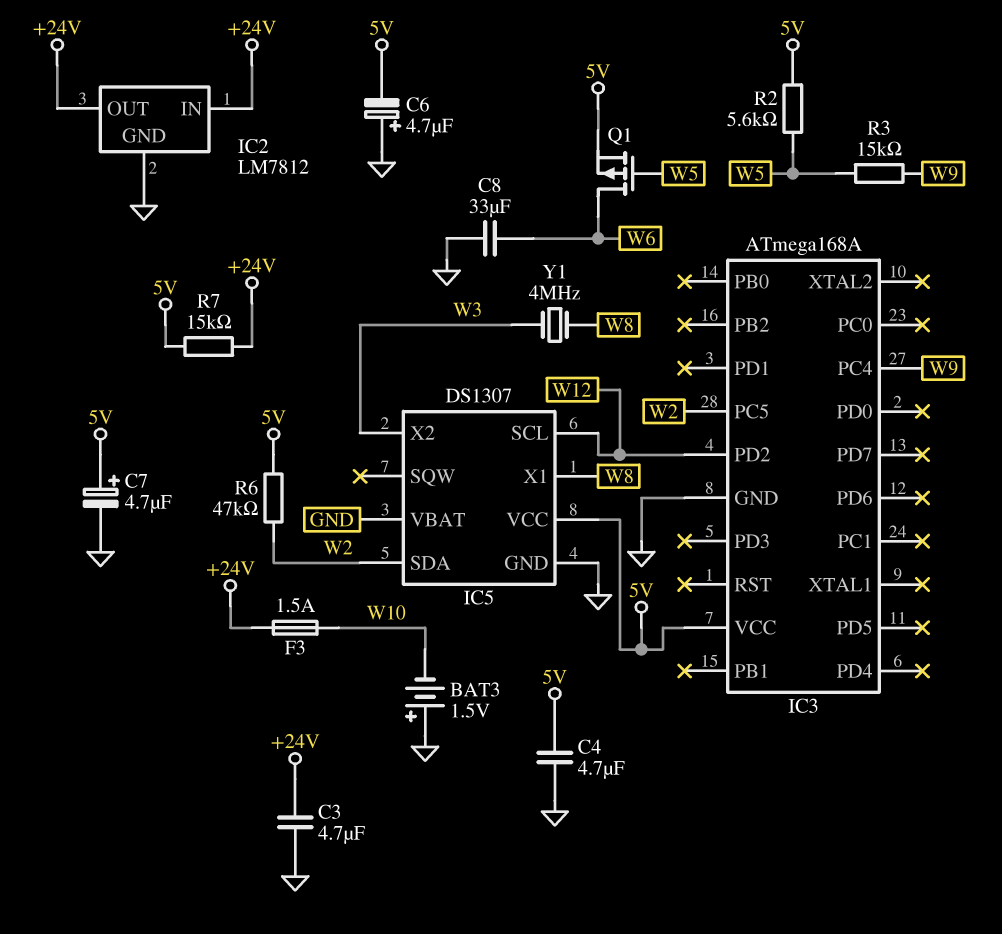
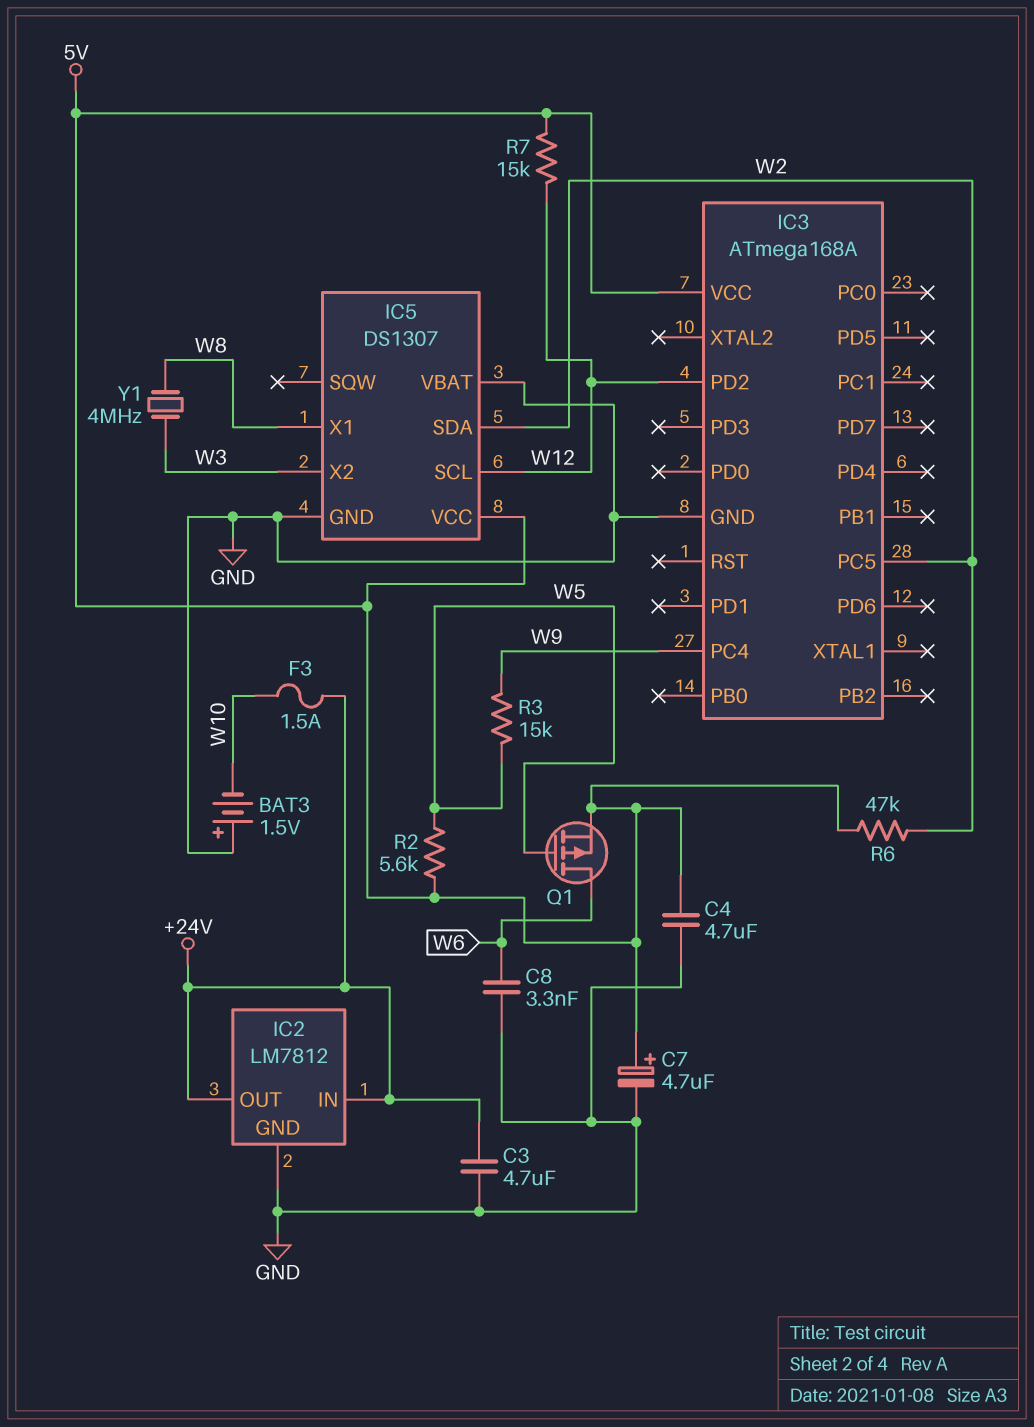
C6: 4.7uF (plus GND, minus 5V) -> none
C8: 33uF (GND, W6) -> 3.3nF (GND, W6)
R7: 15k (+24V, 5V) -> 15k (5V, W12)

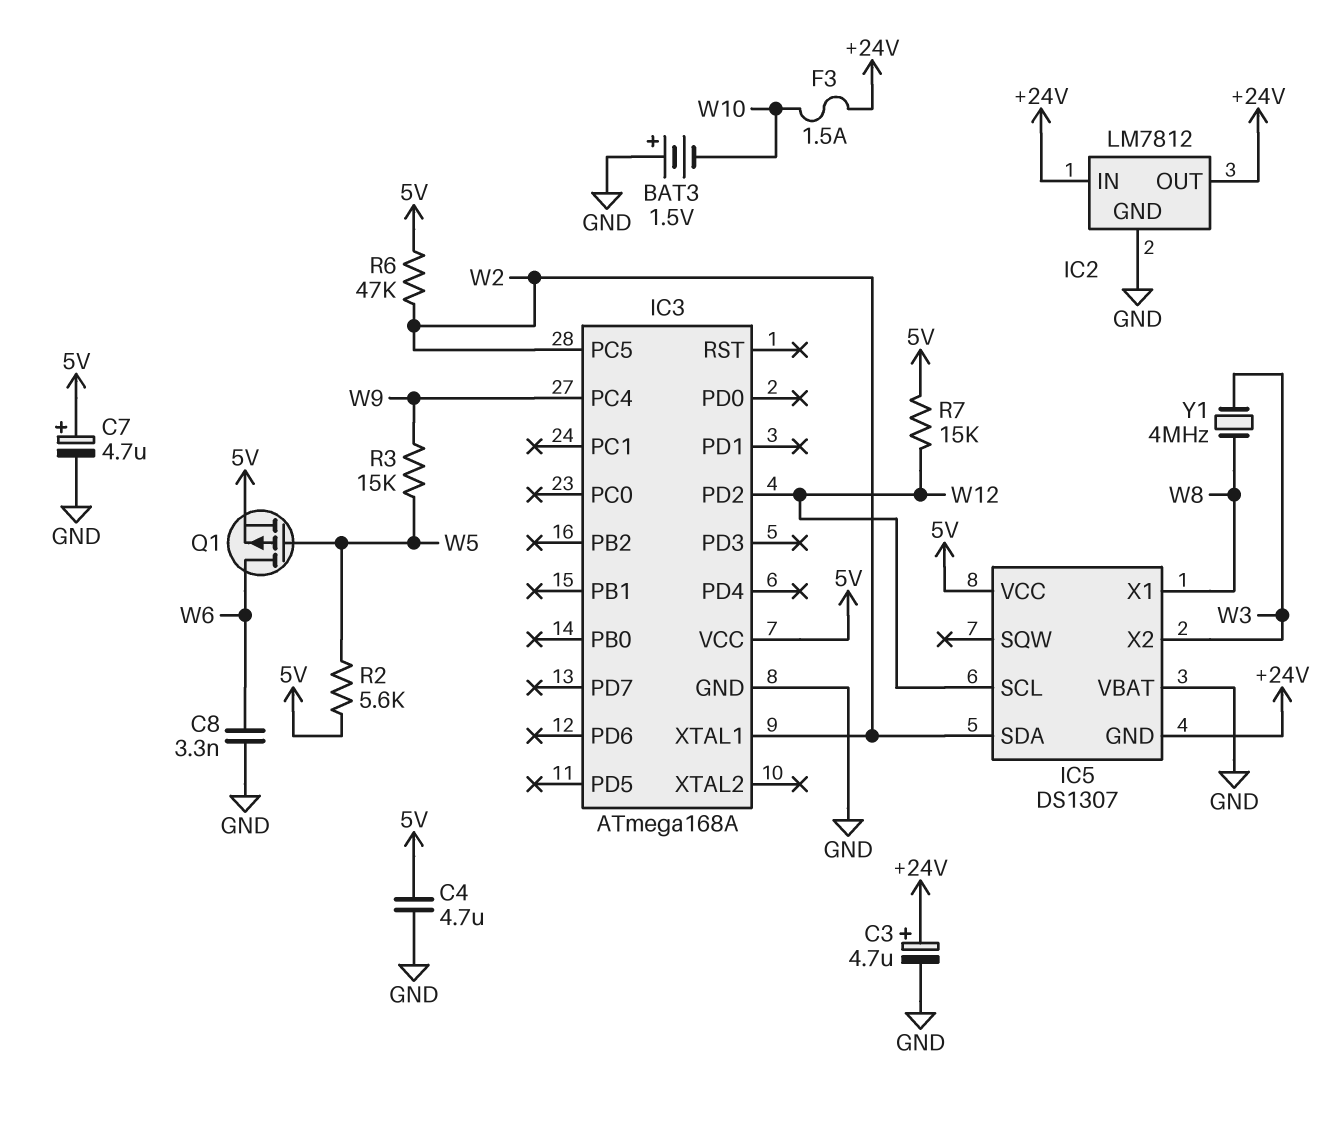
C3: 4.7uF (+24V, GND) -> 4.7uF (plus +24V, minus GND)
IC3 pin XTAL1: none -> W2
IC5 pin GND: GND -> +24V

